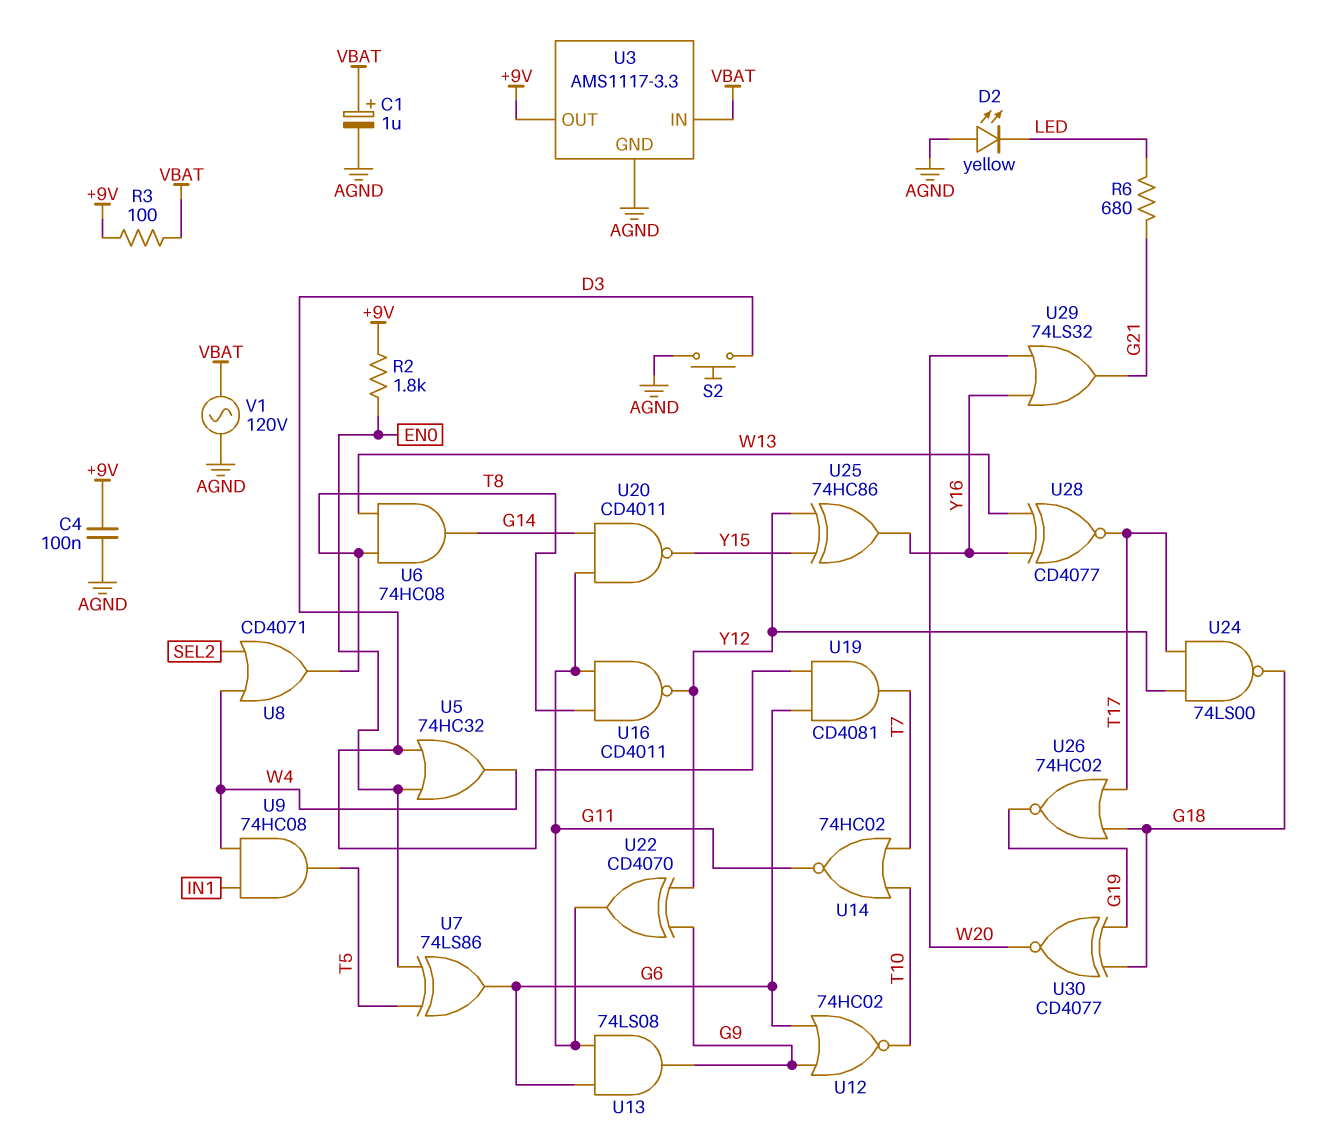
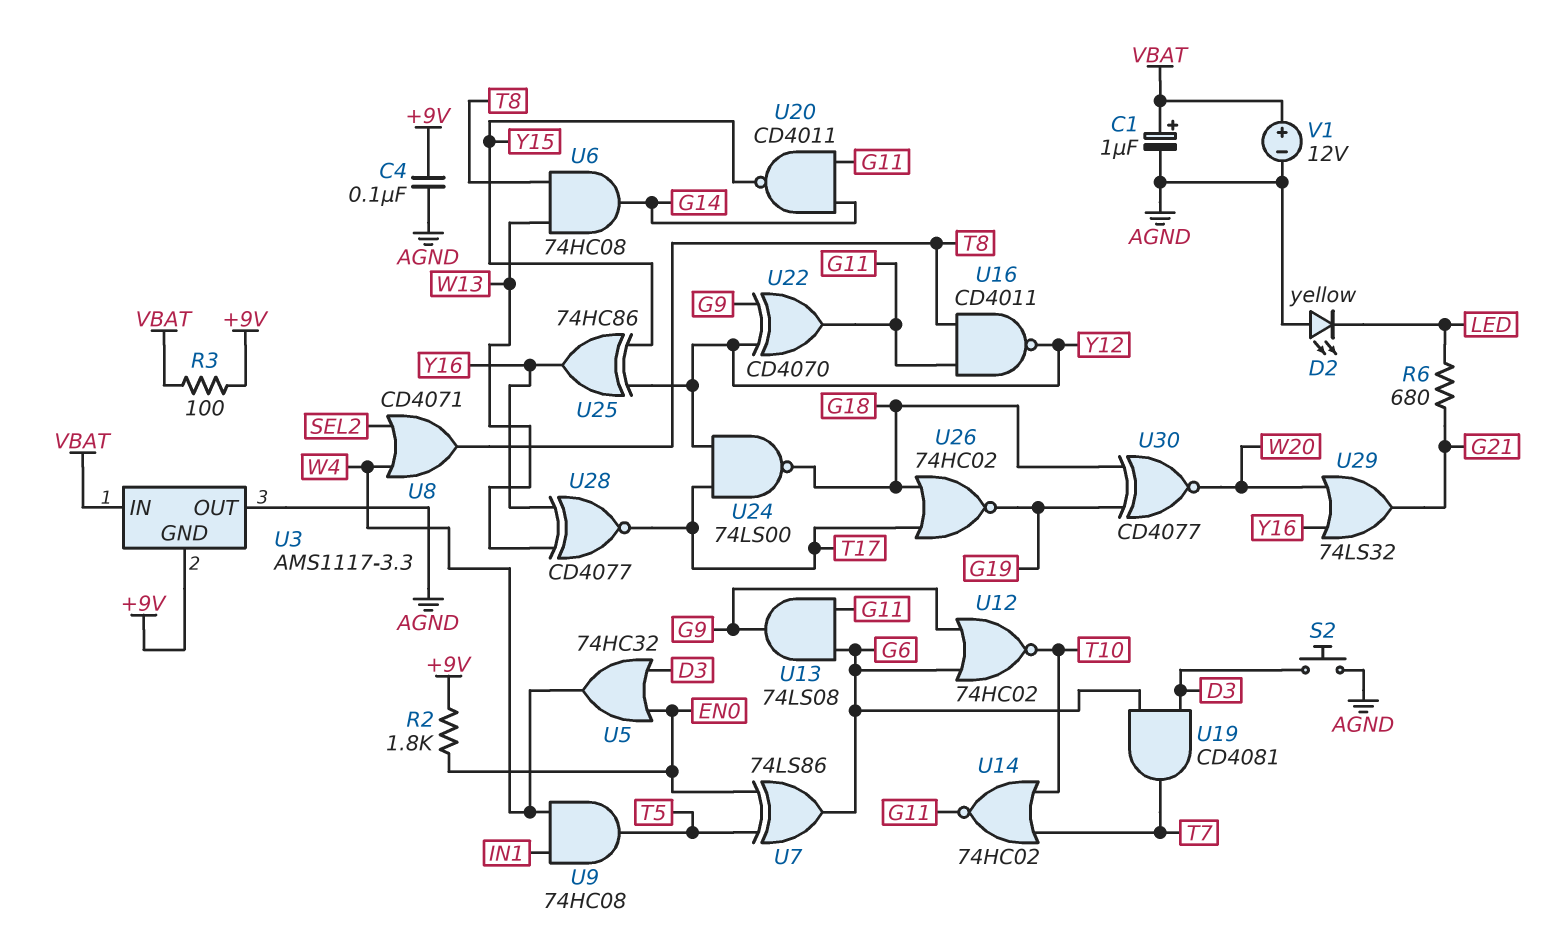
U3 pin GND: AGND -> +9V
U3 pin OUT: +9V -> AGND
V1: AC 120V (AGND, VBAT) -> 12V (plus VBAT, minus AGND)

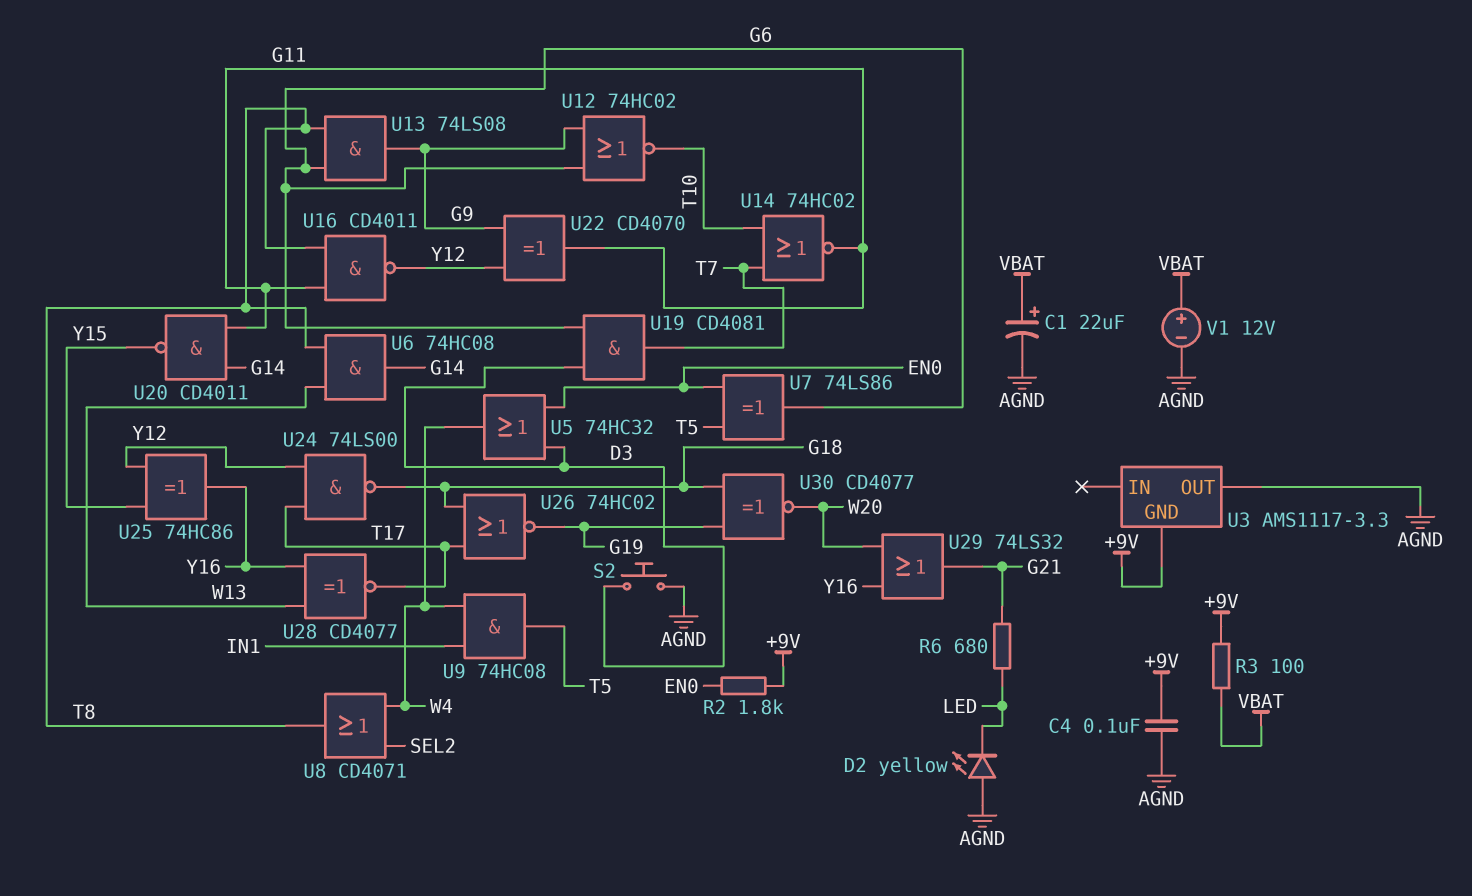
C1: 1uF (plus VBAT, minus AGND) -> 22uF (plus VBAT, minus AGND)
U3 pin IN: VBAT -> none
U13: AND 74LS08 (in G6, in G11, out G9) -> AND 74LS08 (in G6, in T8, out G9)

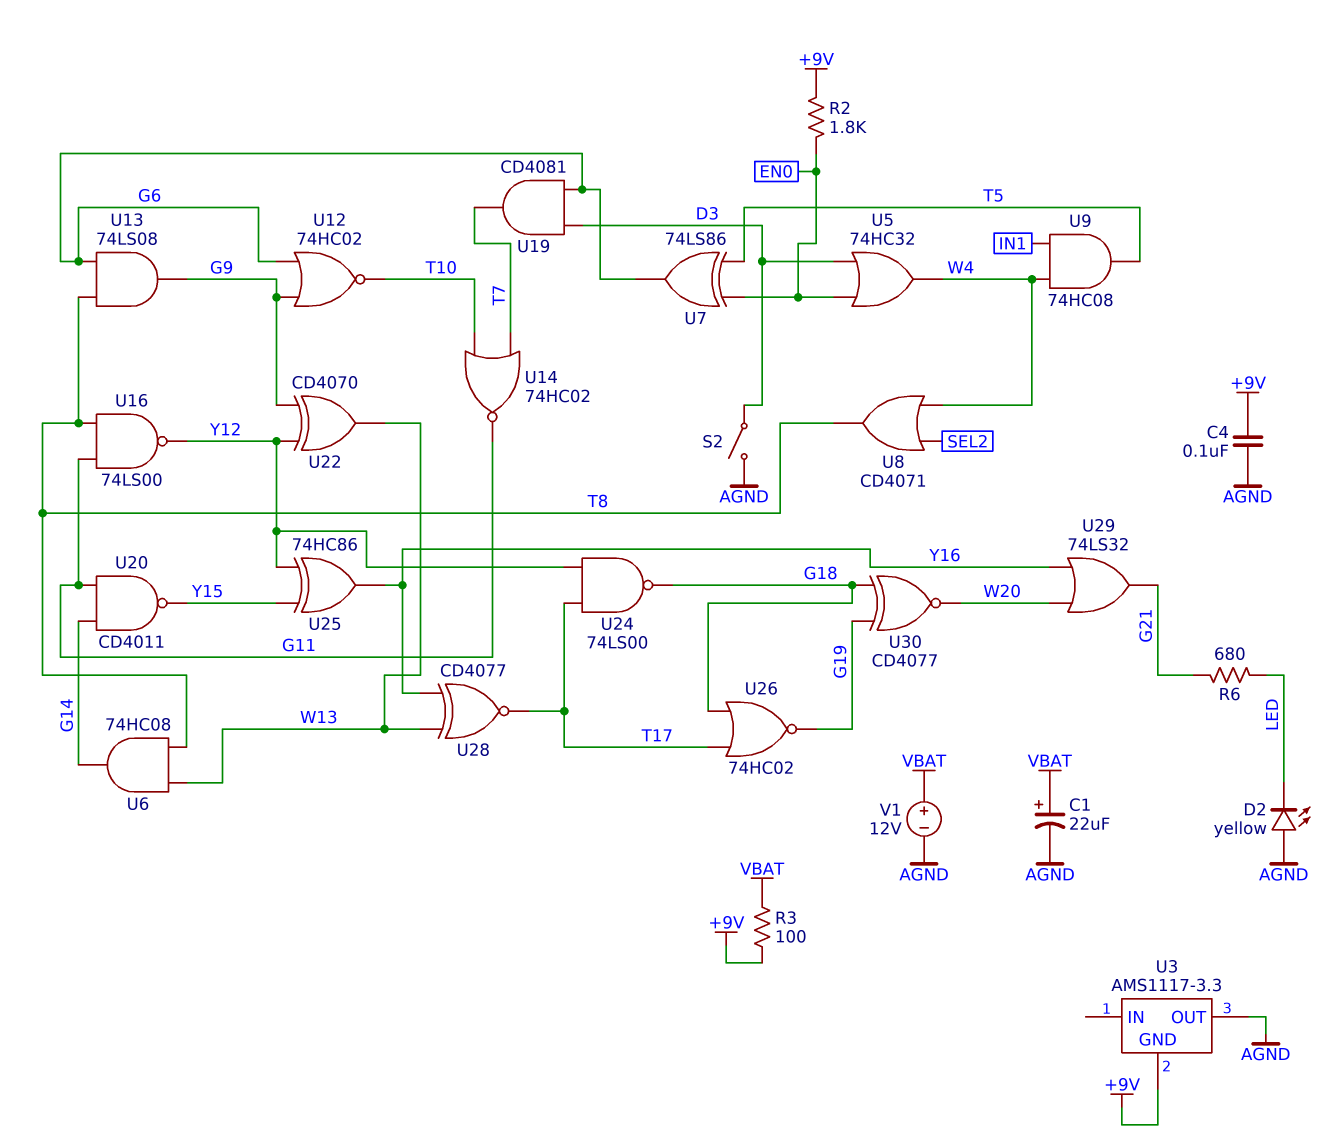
S2: button (AGND, D3) -> switch (AGND, D3)
U16: NAND CD4011 (in G11, in T8, out Y12) -> NAND 74LS00 (in G11, in T8, out Y12)
U22: XOR CD4070 (in G9, in Y12, out G11) -> XOR CD4070 (in G9, in Y12, out W13)

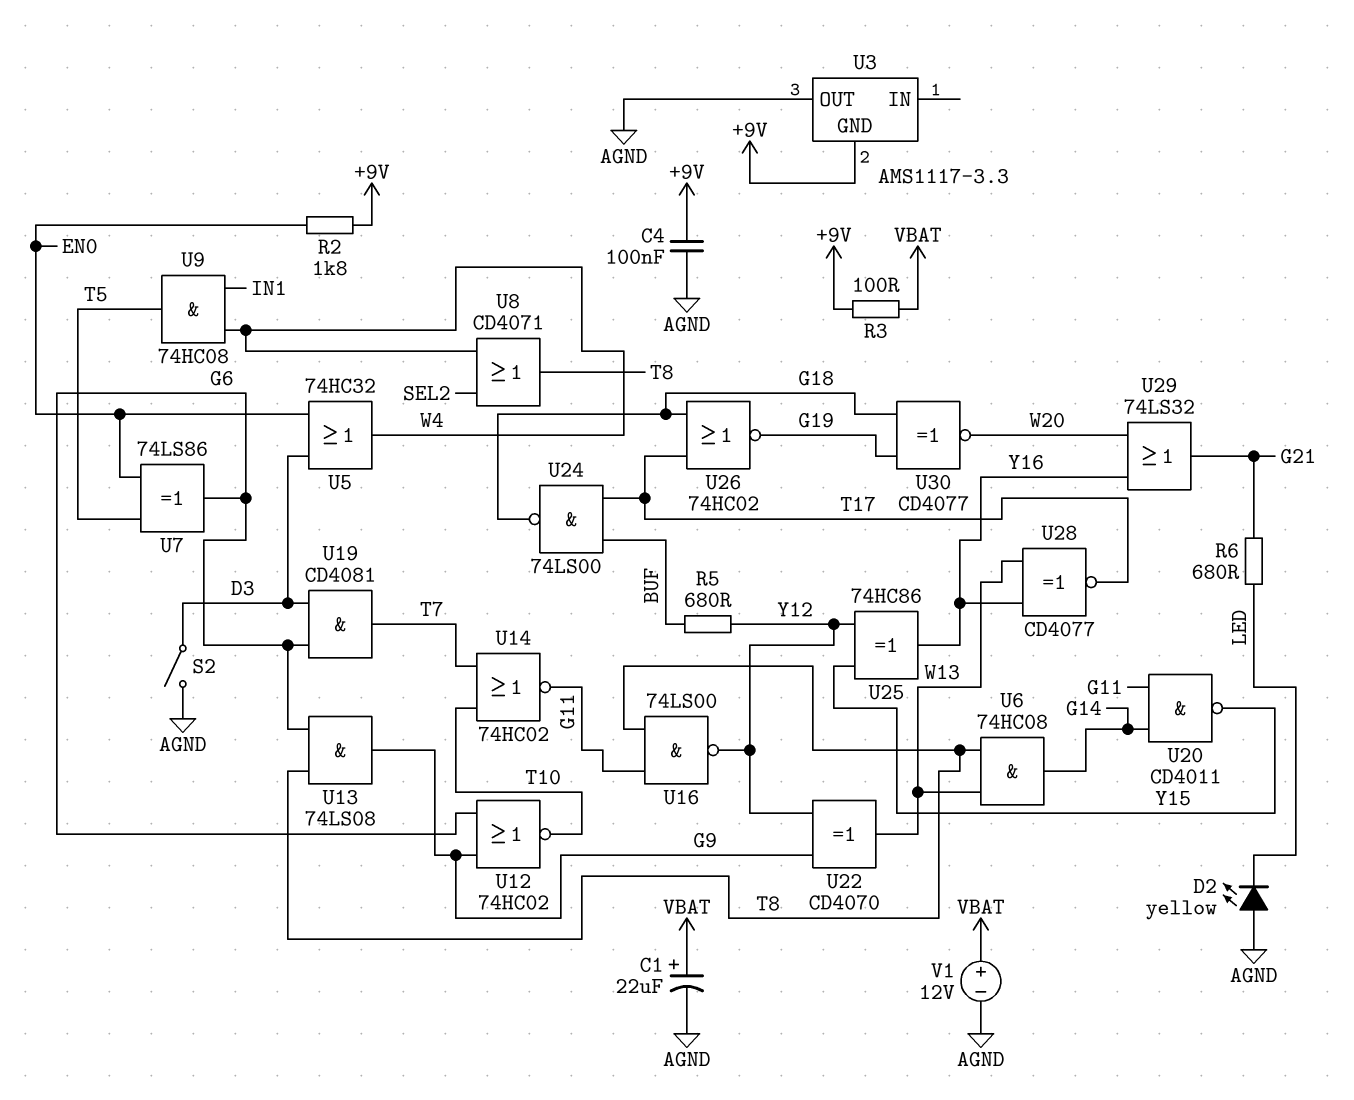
R5: none -> 680 (BUF, Y12)
U24: NAND 74LS00 (in T17, in Y12, out G18) -> NAND 74LS00 (in BUF, in T17, out G18)

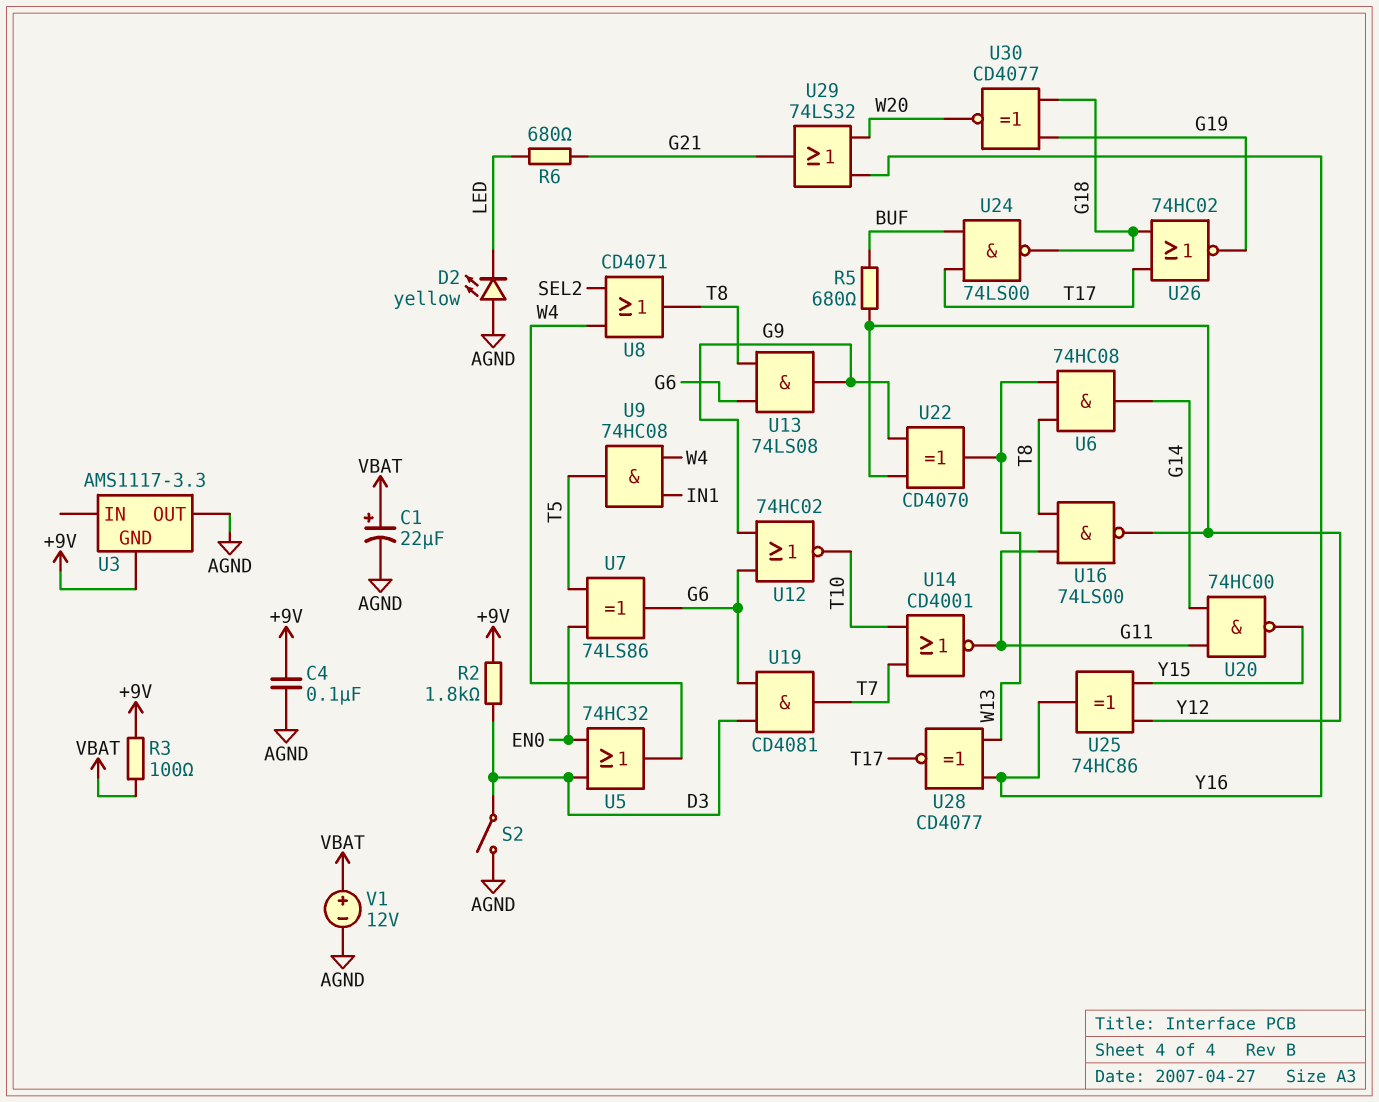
R2: 1.8k (+9V, EN0) -> 1.8k (+9V, D3)
U14: NOR 74HC02 (in T7, in T10, out G11) -> NOR CD4001 (in T7, in T10, out G11)
U20: NAND CD4011 (in G11, in G14, out Y15) -> NAND 74HC00 (in G11, in G14, out Y15)

